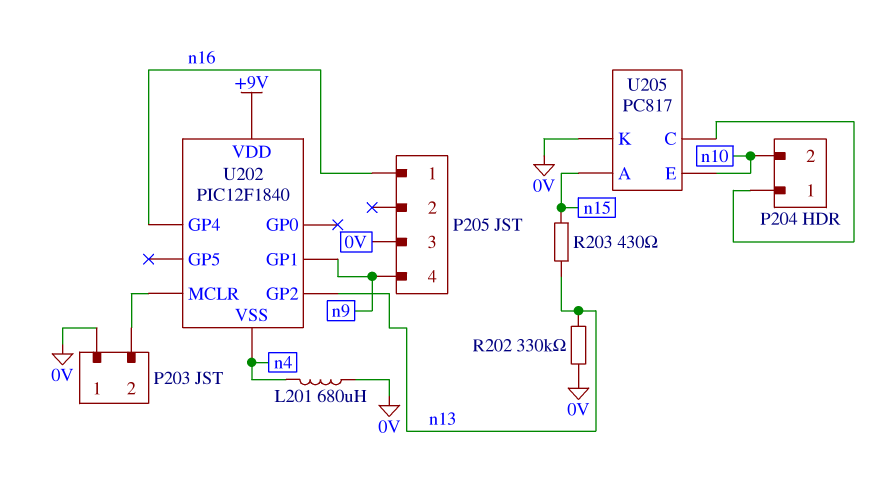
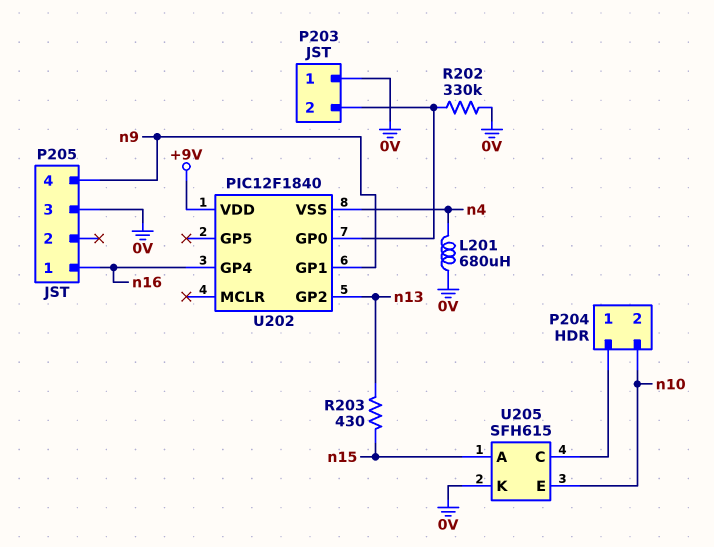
R202: 330k (0V, n13) -> 330k (0V, P203/2)
U202 pin GP0: none -> P203/2
U202 pin MCLR: P203/2 -> none
U205: PC817 -> SFH615

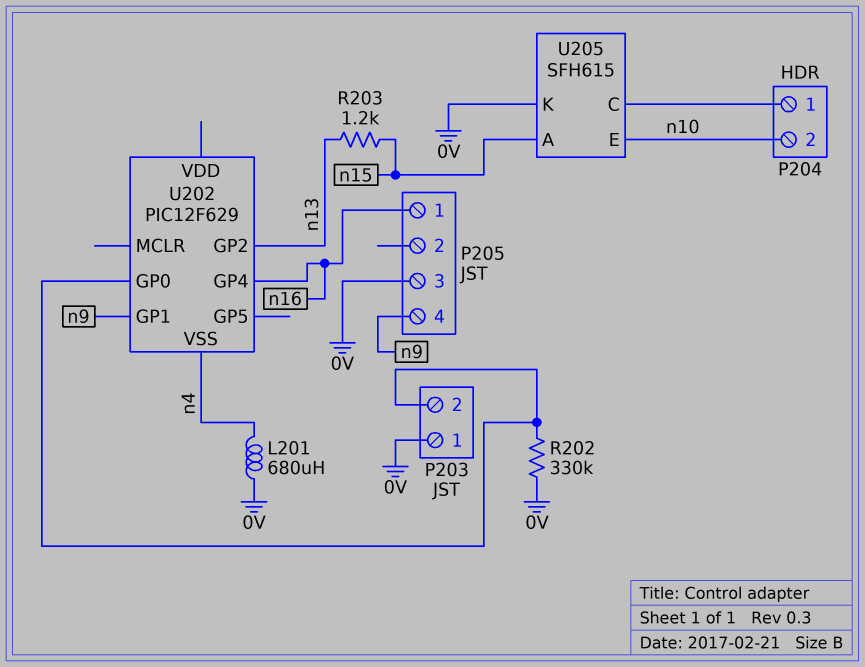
R203: 430 (n13, n15) -> 1.2k (n13, n15)
U202: PIC12F1840 -> PIC12F629
U202 pin VDD: +9V -> none

